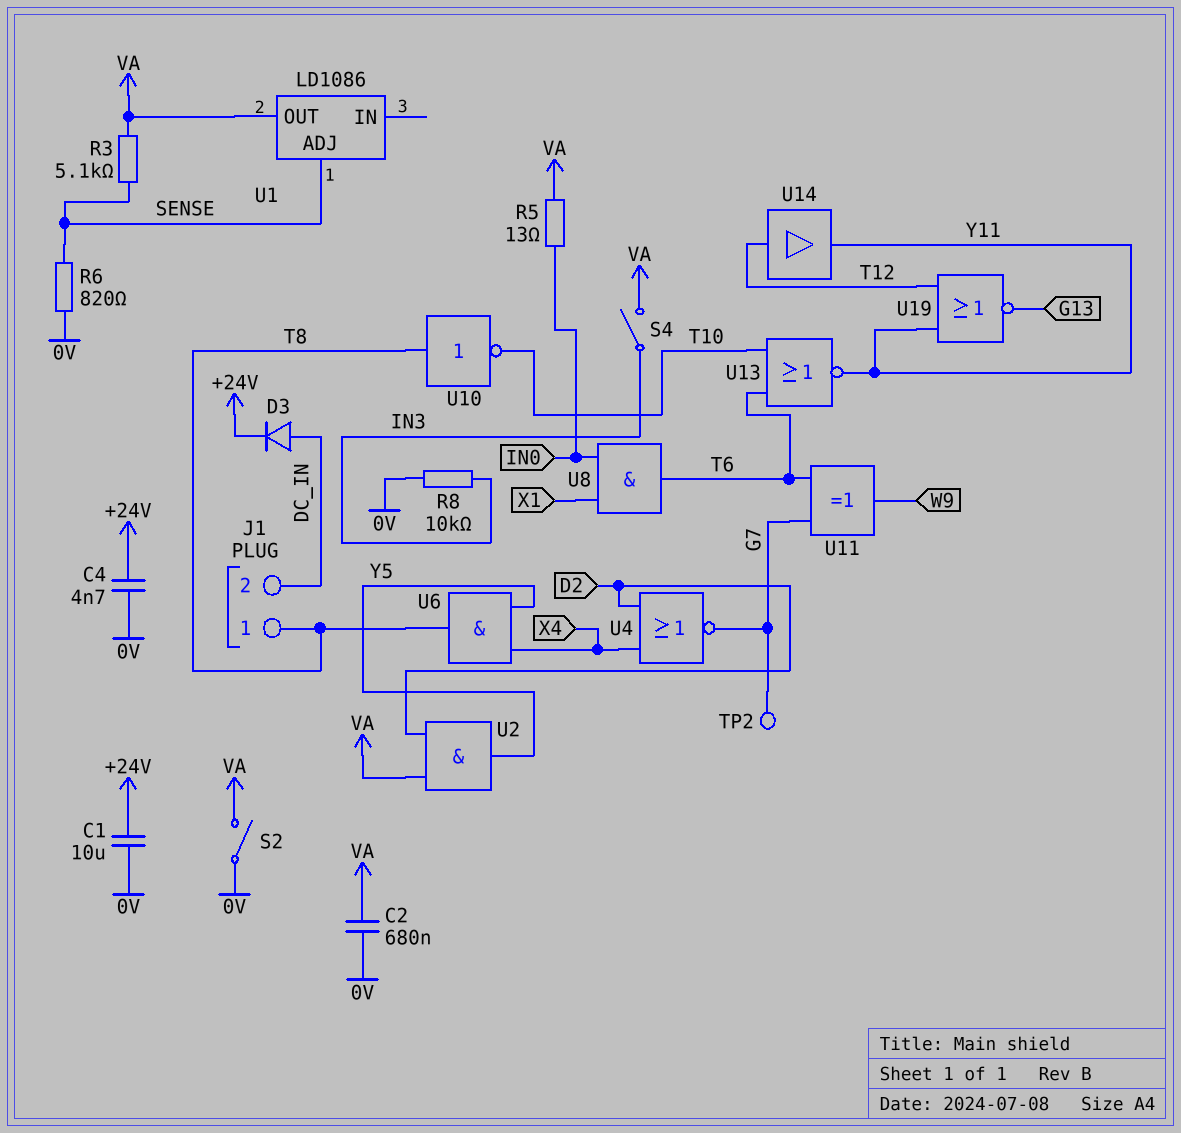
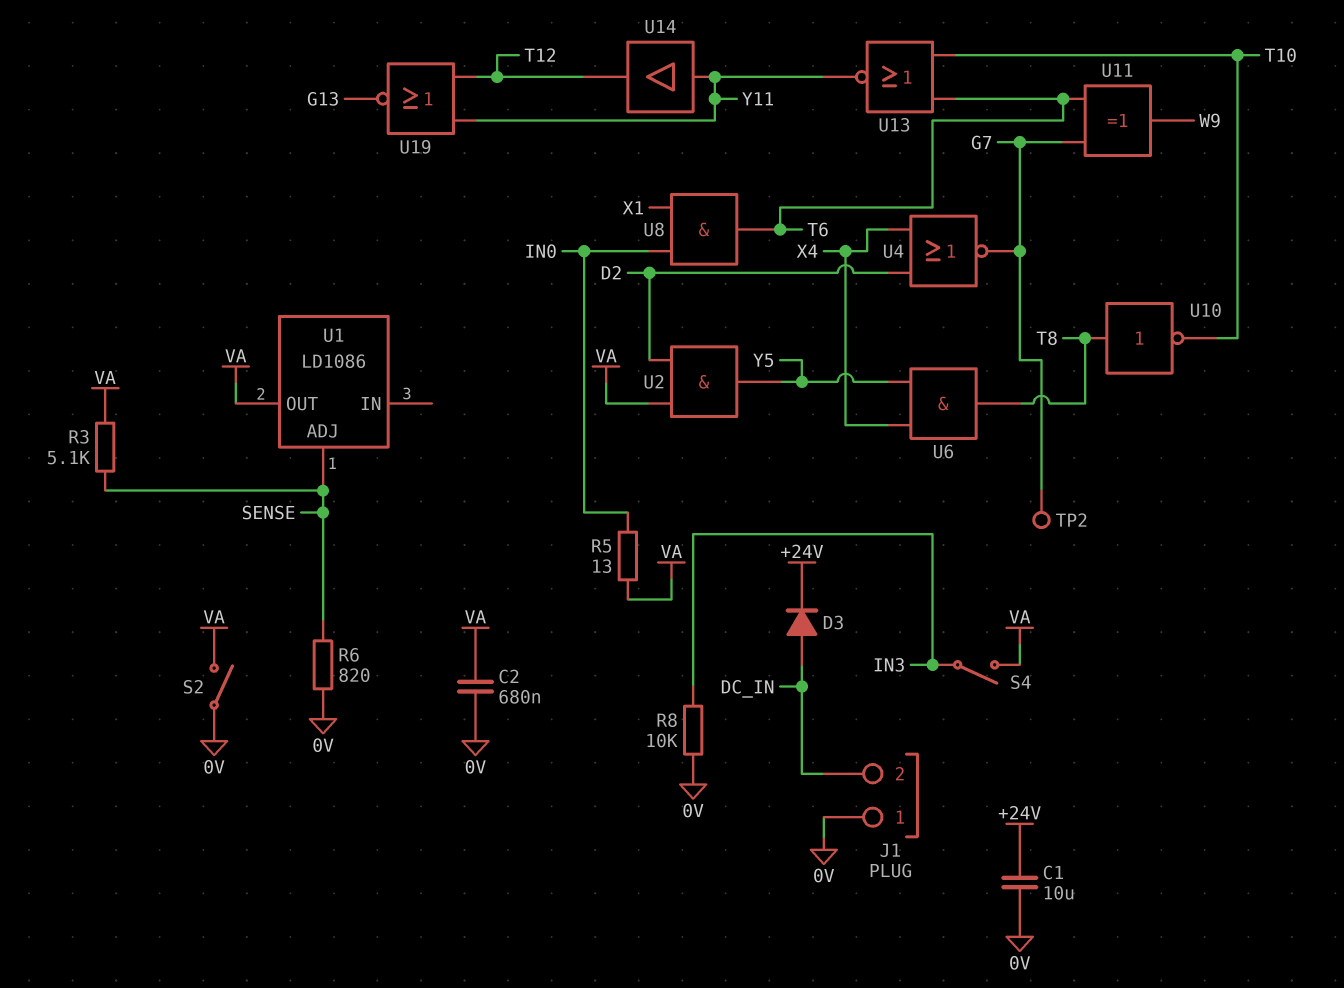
C4: 4.7nF (+24V, 0V) -> none
J1 pin 1: T8 -> 0V
U14: buffer (in T12, out Y11) -> buffer (in Y11, out T12)

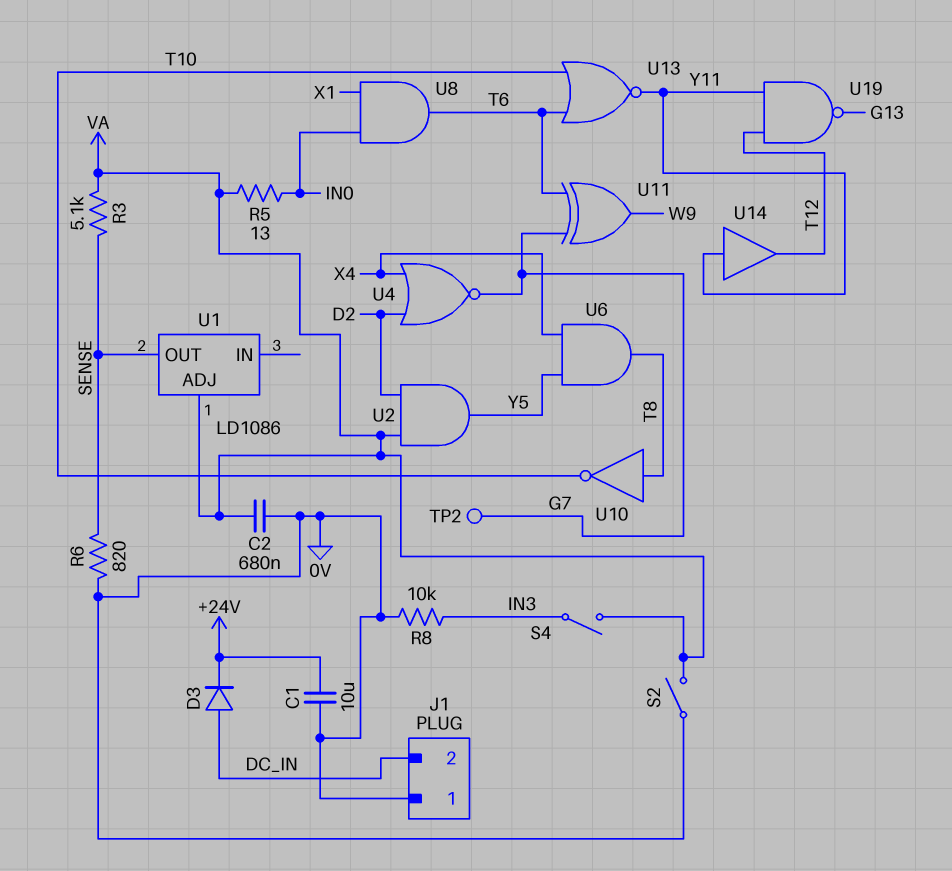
U1 pin ADJ: SENSE -> VA
U1 pin OUT: VA -> SENSE
U19: NOR (in T12, in Y11, out G13) -> NAND (in T12, in Y11, out G13)

